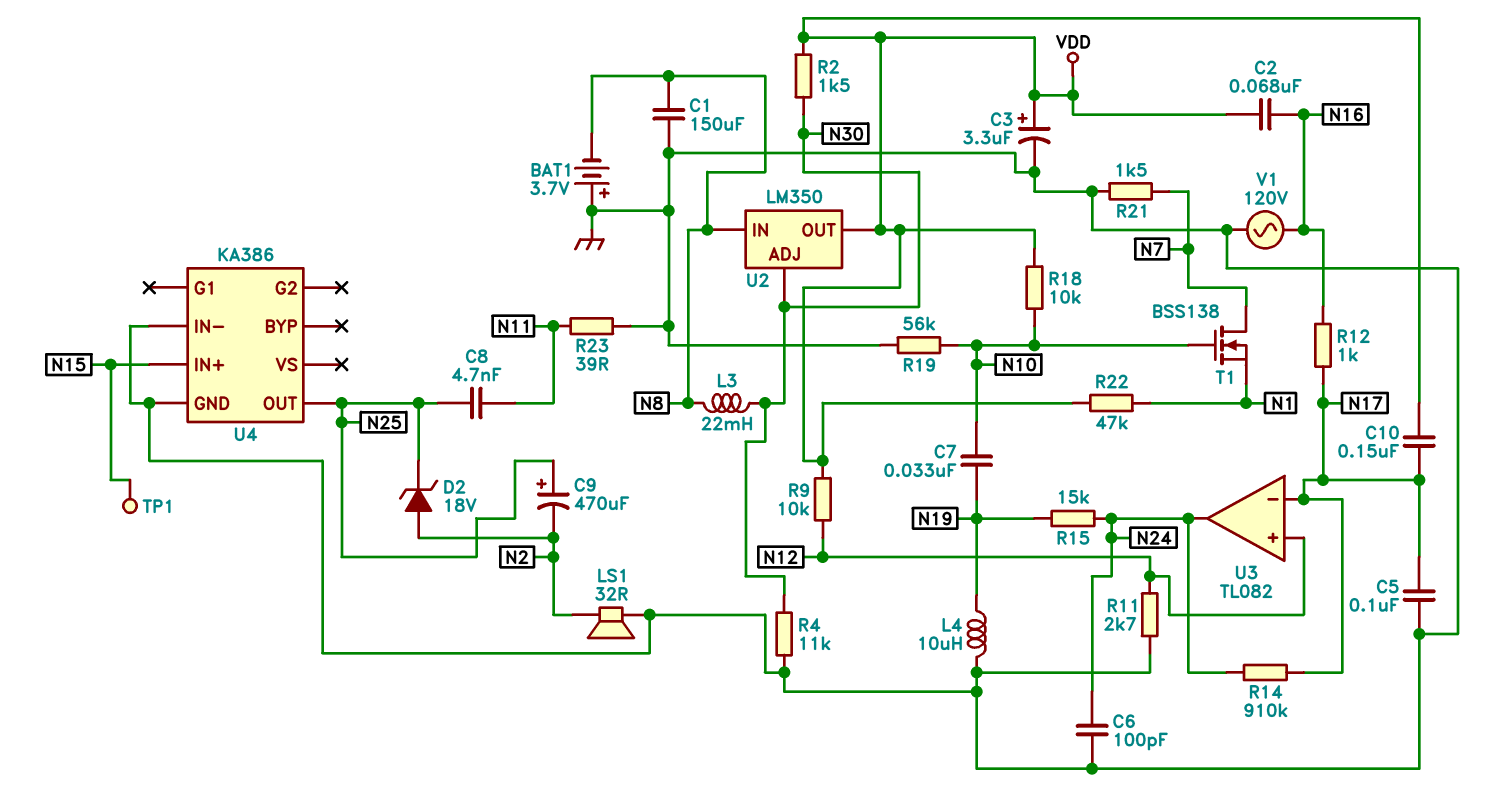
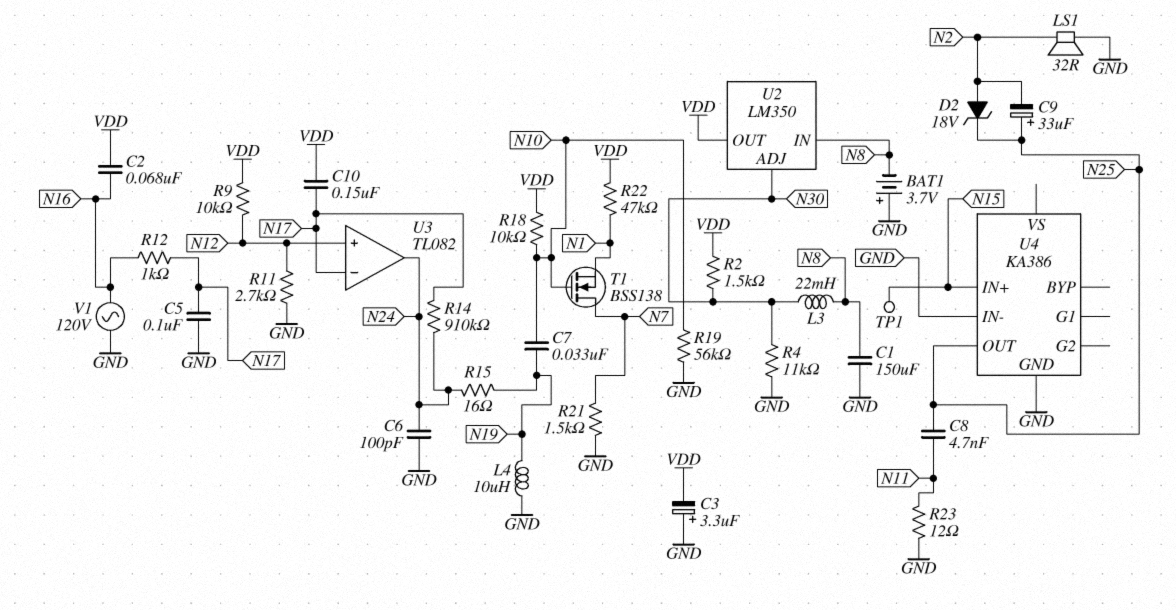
C3: 3.3uF (plus VDD, minus GND) -> 3.3uF (plus GND, minus VDD)
C9: 470uF (plus N25, minus N2) -> 33uF (plus N25, minus N2)
R15: 15k (N19, N24) -> 16 (N19, N24)
R23: 39 (GND, N11) -> 12 (GND, N11)

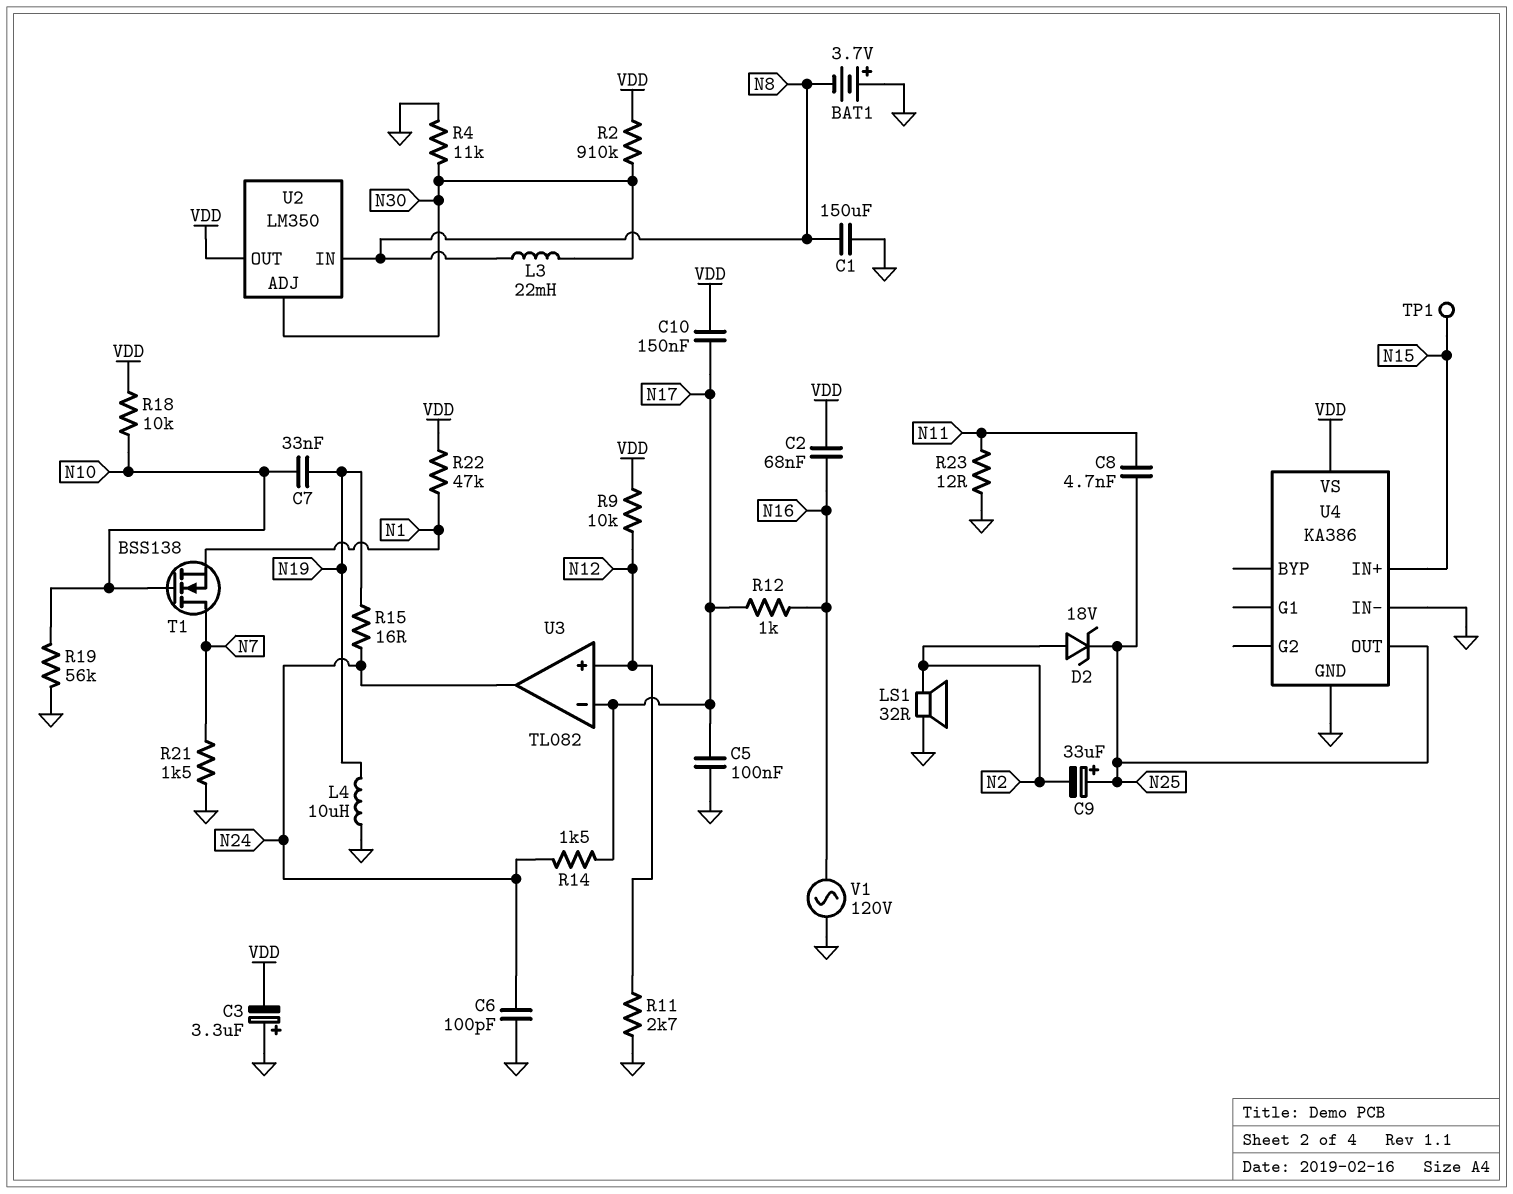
R2: 1.5k (N30, VDD) -> 910k (N30, VDD)
R14: 910k (N17, N24) -> 1.5k (N17, N24)
U4 pin VS: none -> VDD

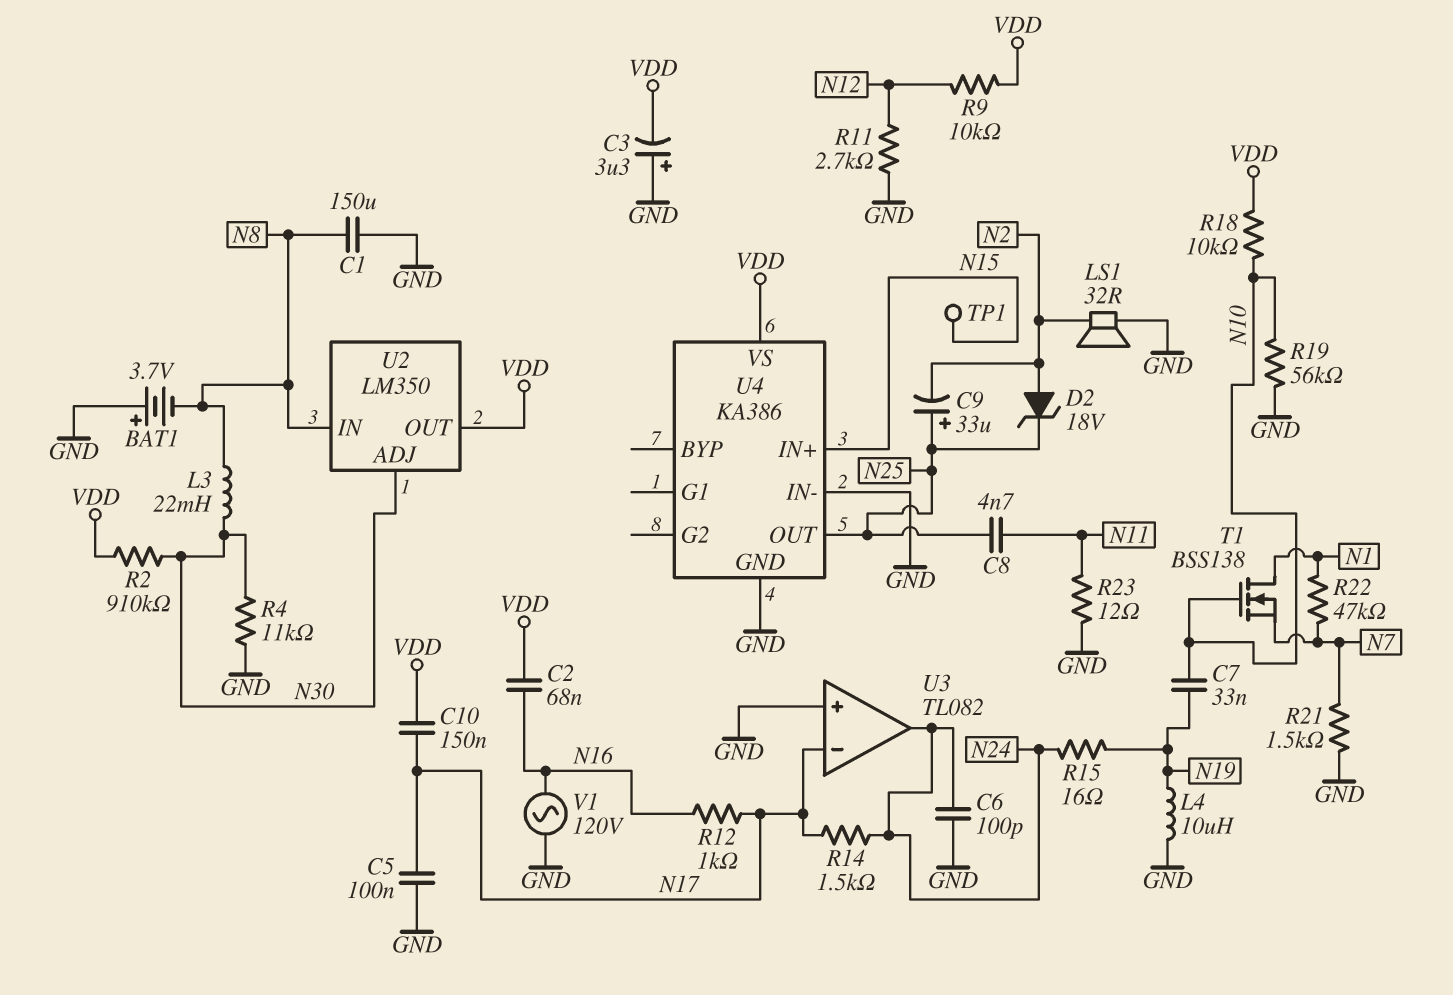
R22: 47k (N1, VDD) -> 47k (N1, N7)
T1: NMOS BSS138 (G N10, D N7, S N1) -> NMOS BSS138 (G N10, D N1, S N7)
U3 pin in+: N12 -> GND

